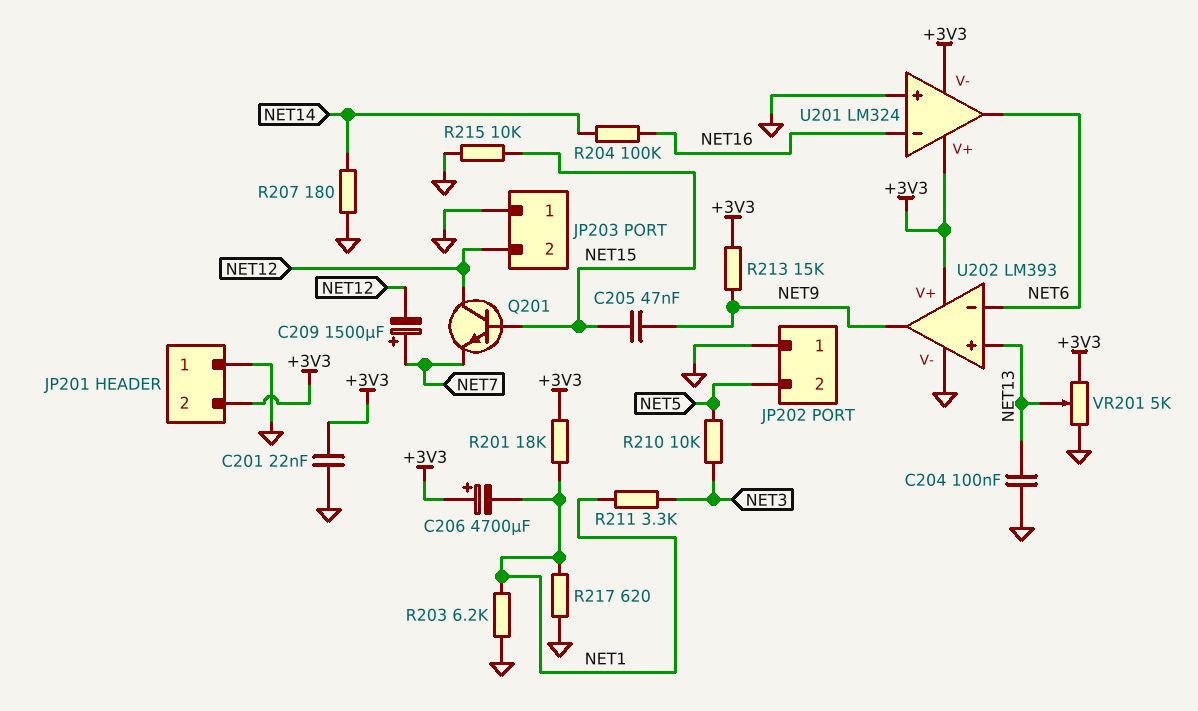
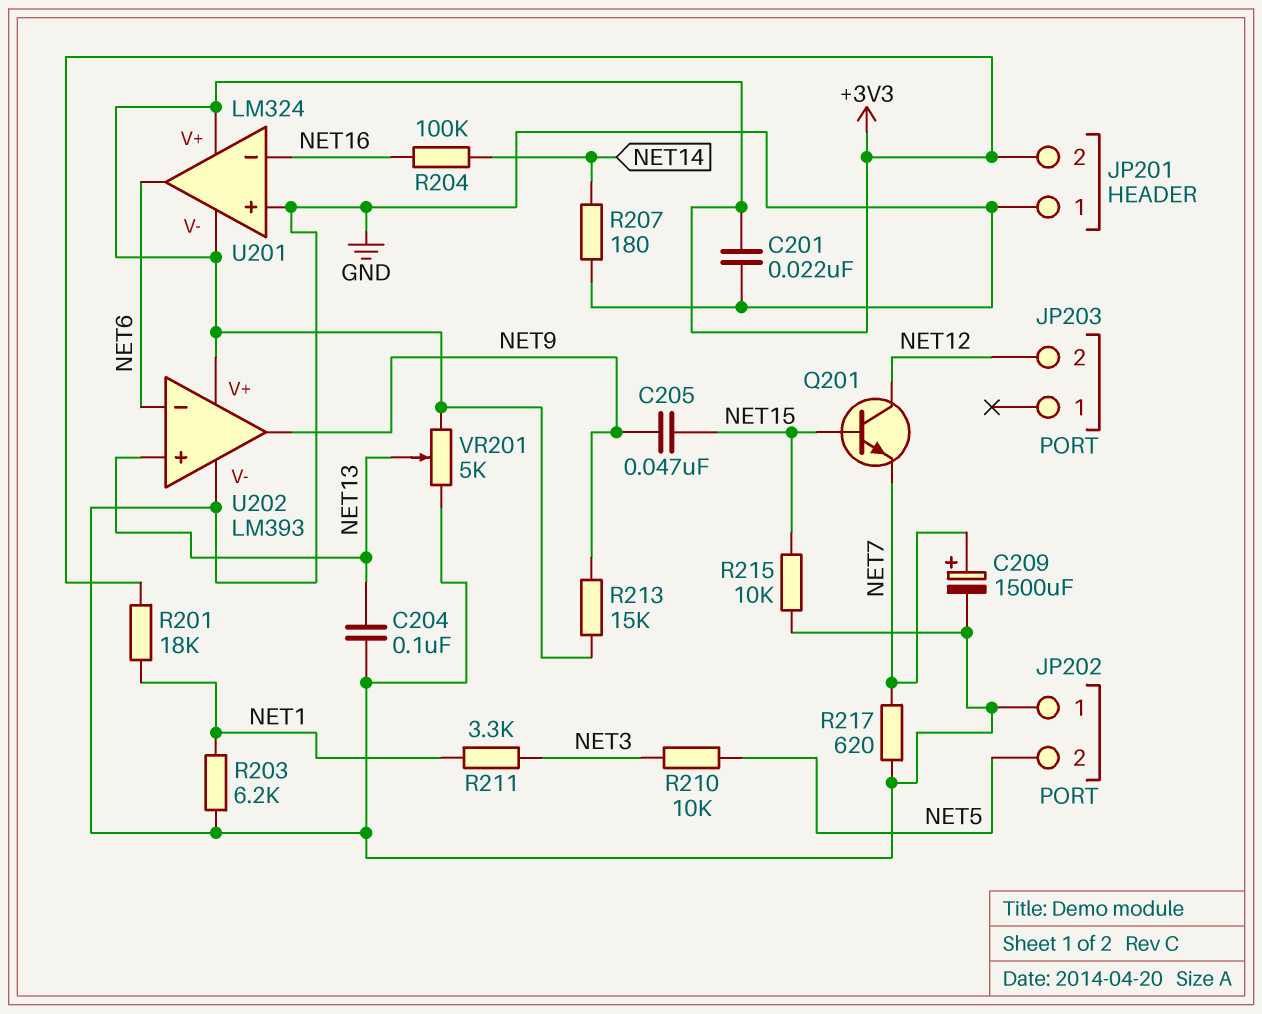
C206: 4700uF (plus +3V3, minus NET1) -> none
C209: 1500uF (plus NET7, minus NET12) -> 1500uF (plus NET7, minus GND)
JP203 pin 1: GND -> none
R217: 620 (GND, NET1) -> 620 (GND, NET7)

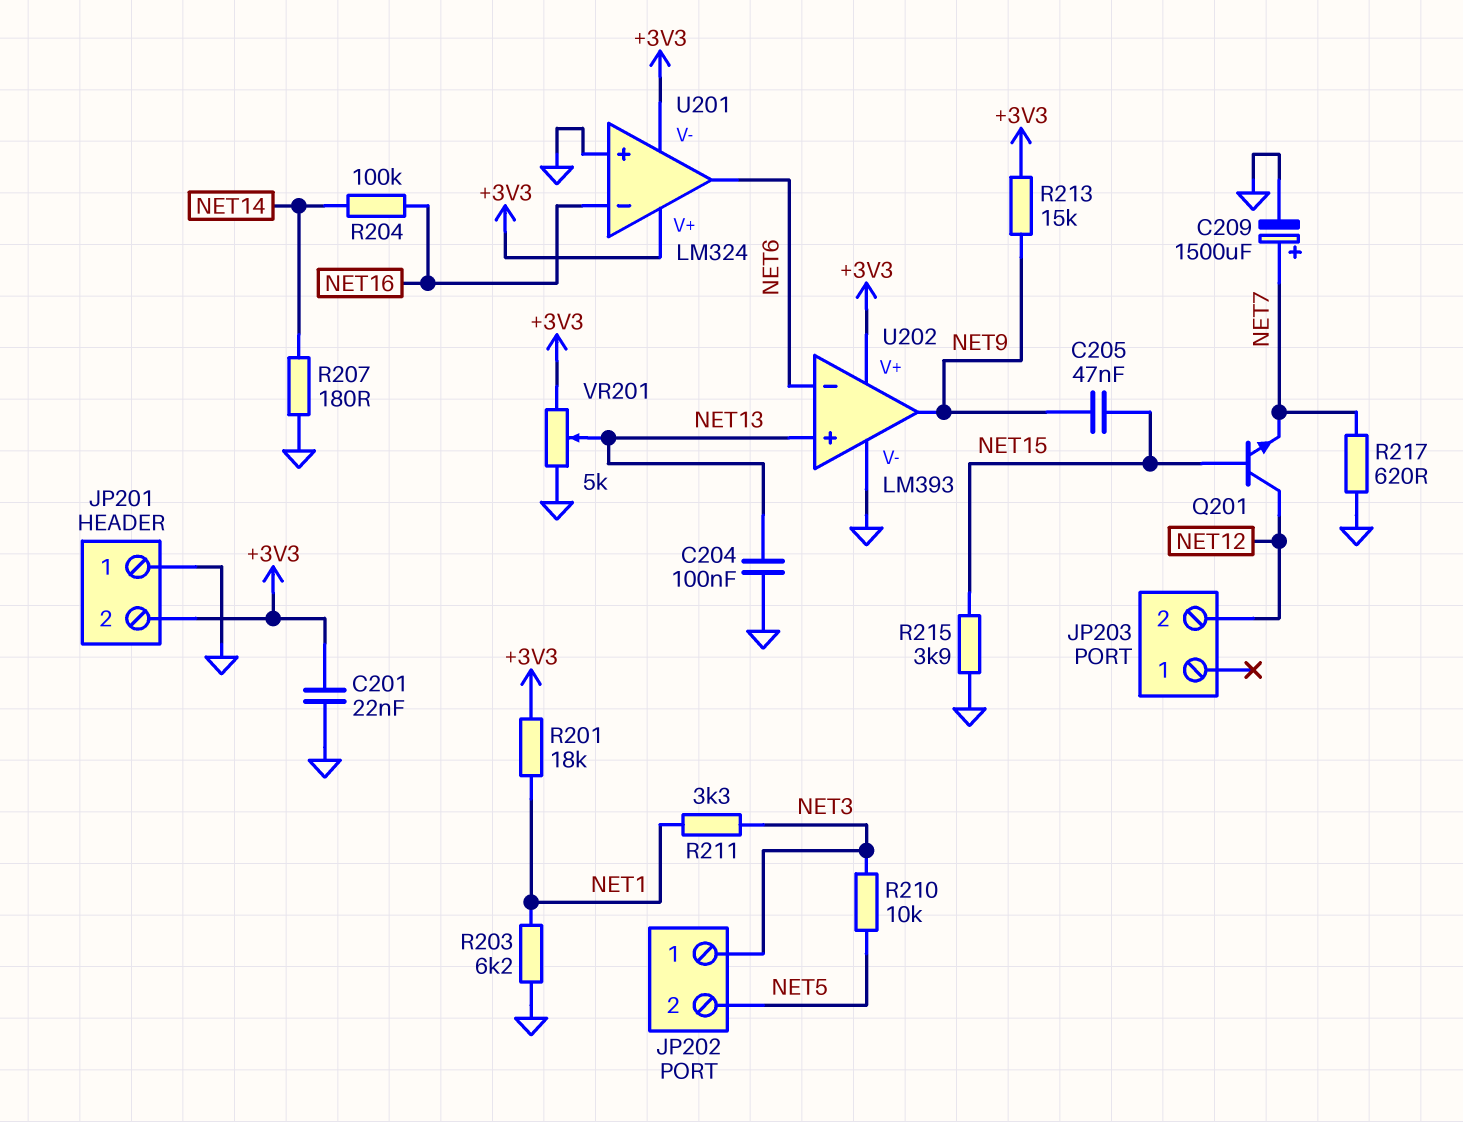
JP202 pin 1: GND -> NET3
R215: 10k (GND, NET15) -> 3.9k (GND, NET15)

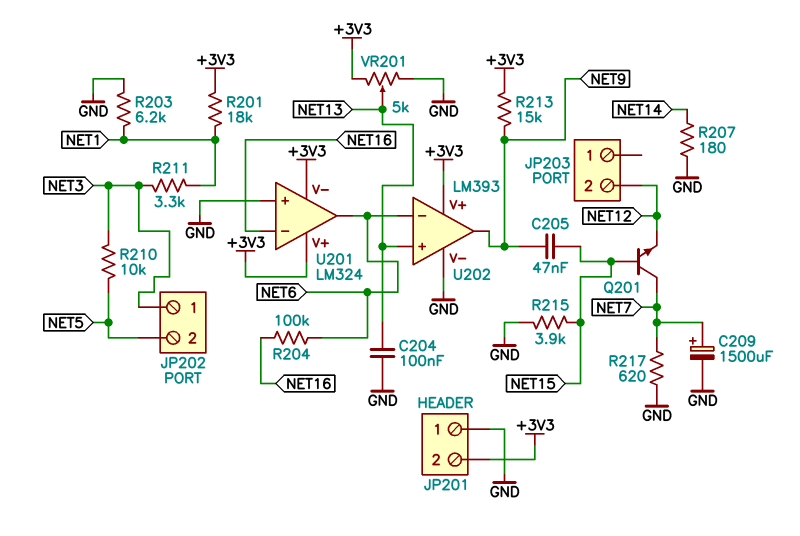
C201: 22nF (+3V3, GND) -> none
Q201: NPN (B NET15, C NET12, E NET7) -> NPN (B NET15, C NET7, E NET12)
R204: 100k (NET14, NET16) -> 100k (NET6, NET16)

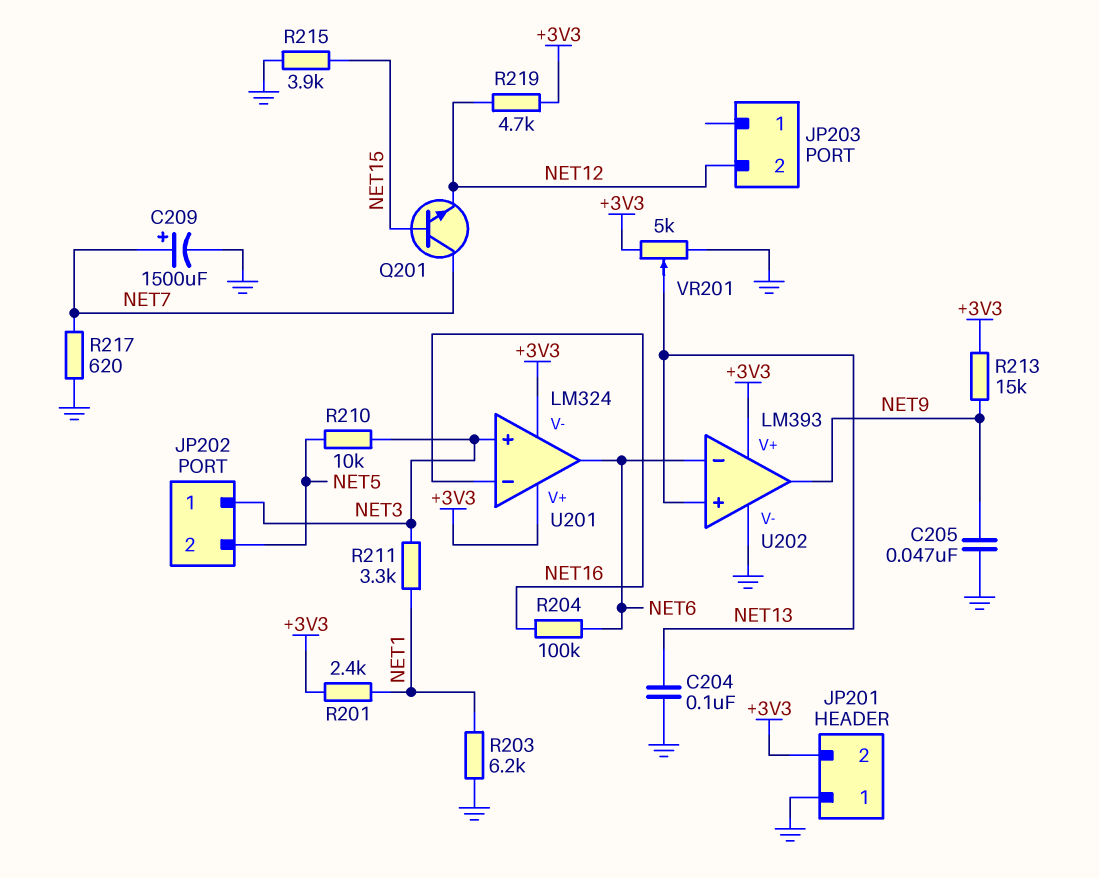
C205: 47nF (NET9, NET15) -> 47nF (GND, NET9)
R201: 18k (+3V3, NET1) -> 2.4k (+3V3, NET1)
R207: 180 (GND, NET14) -> none
R219: none -> 4.7k (+3V3, NET12)
U201 pin in+: GND -> NET3

